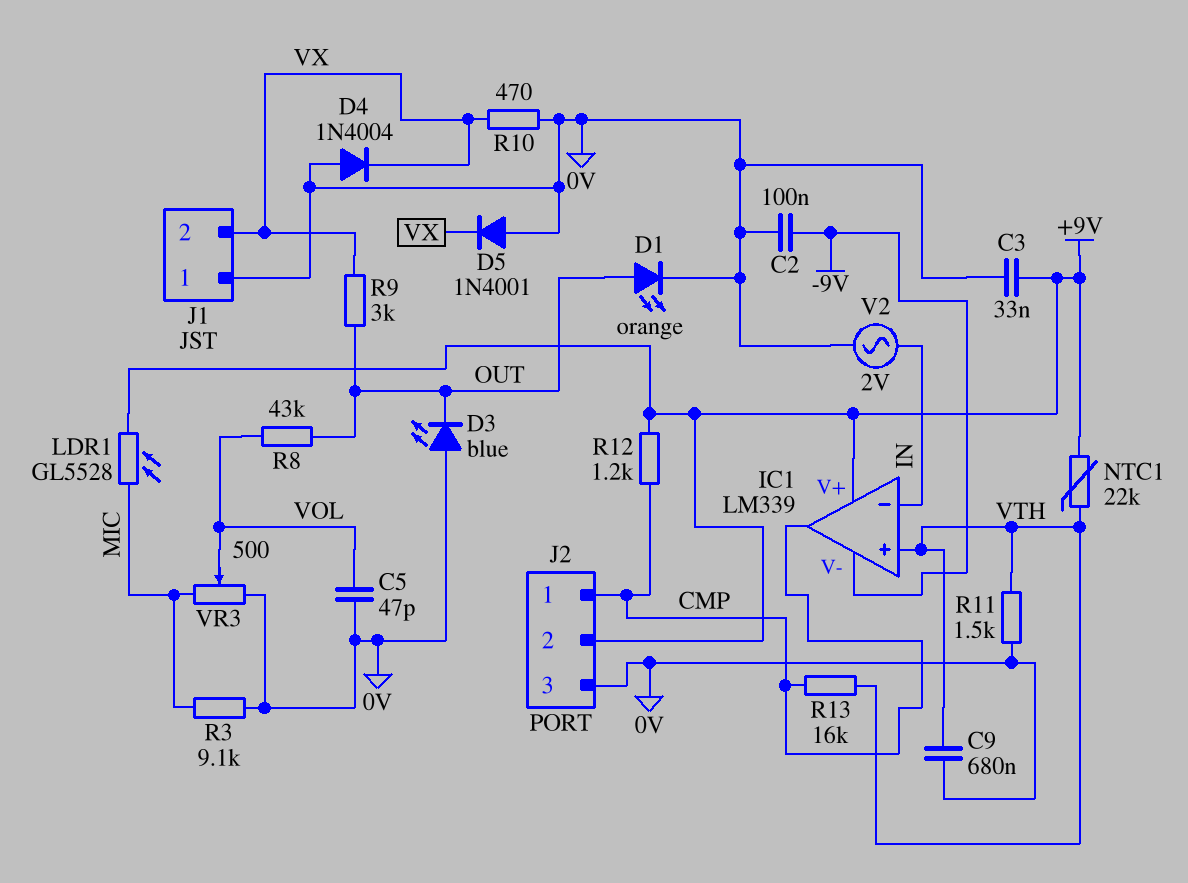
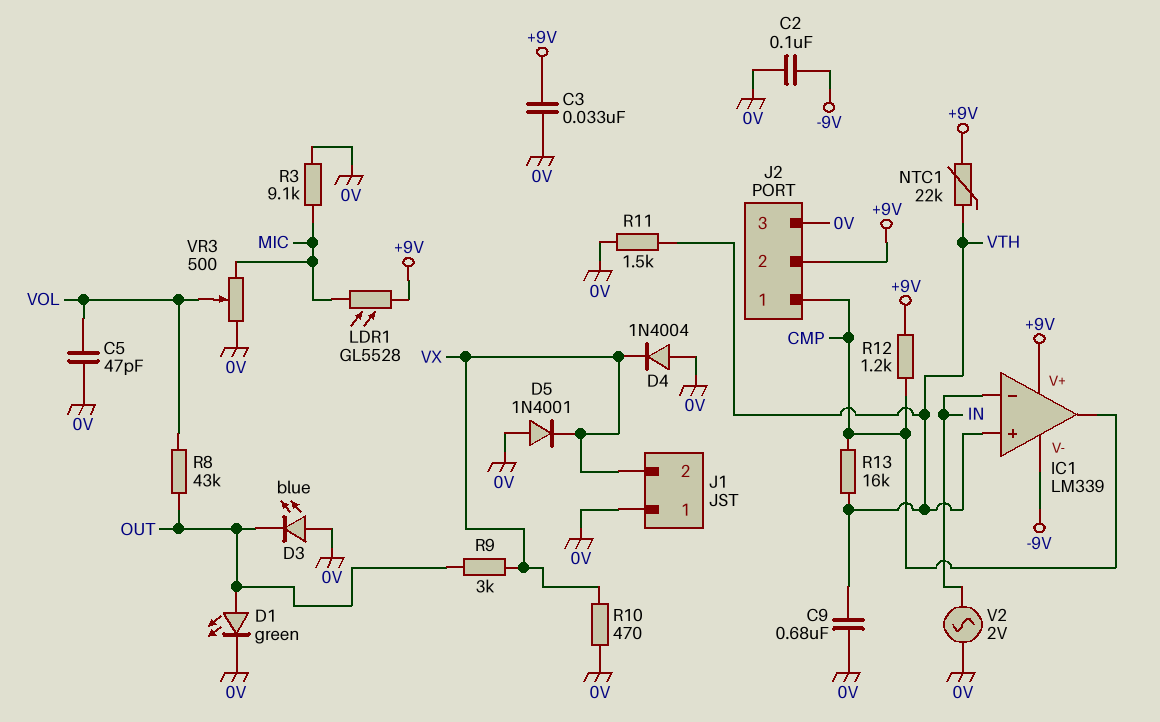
D1: LED orange (A OUT, K 0V) -> LED green (A OUT, K 0V)

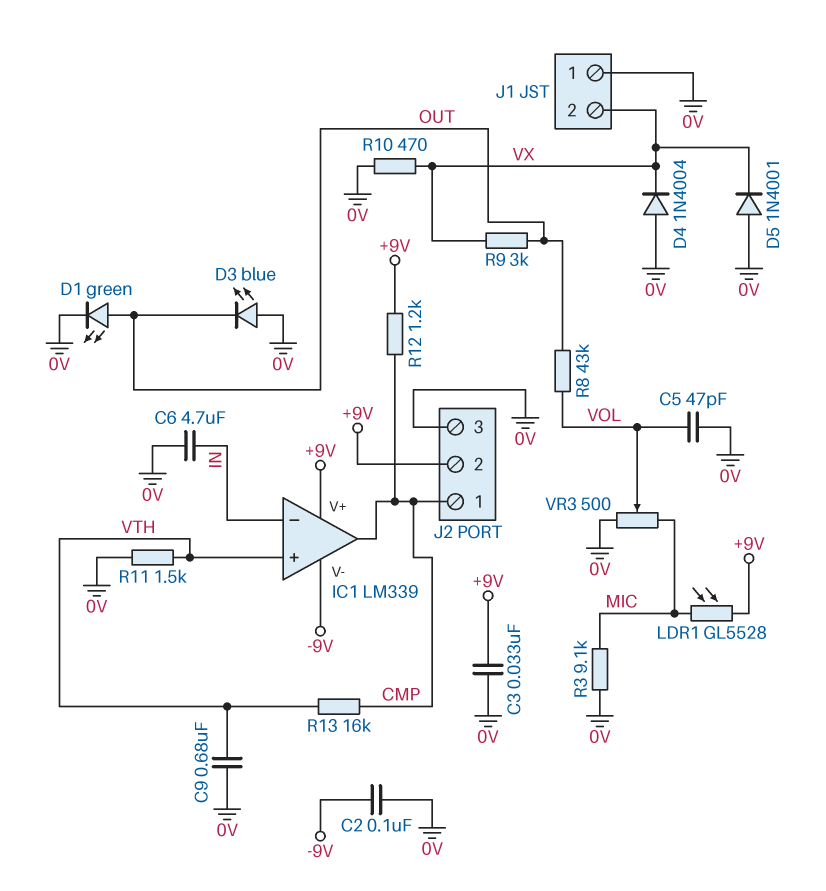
C6: none -> 4.7uF (0V, IN)
NTC1: 22k (+9V, VTH) -> none
V2: AC 2V (0V, IN) -> none

